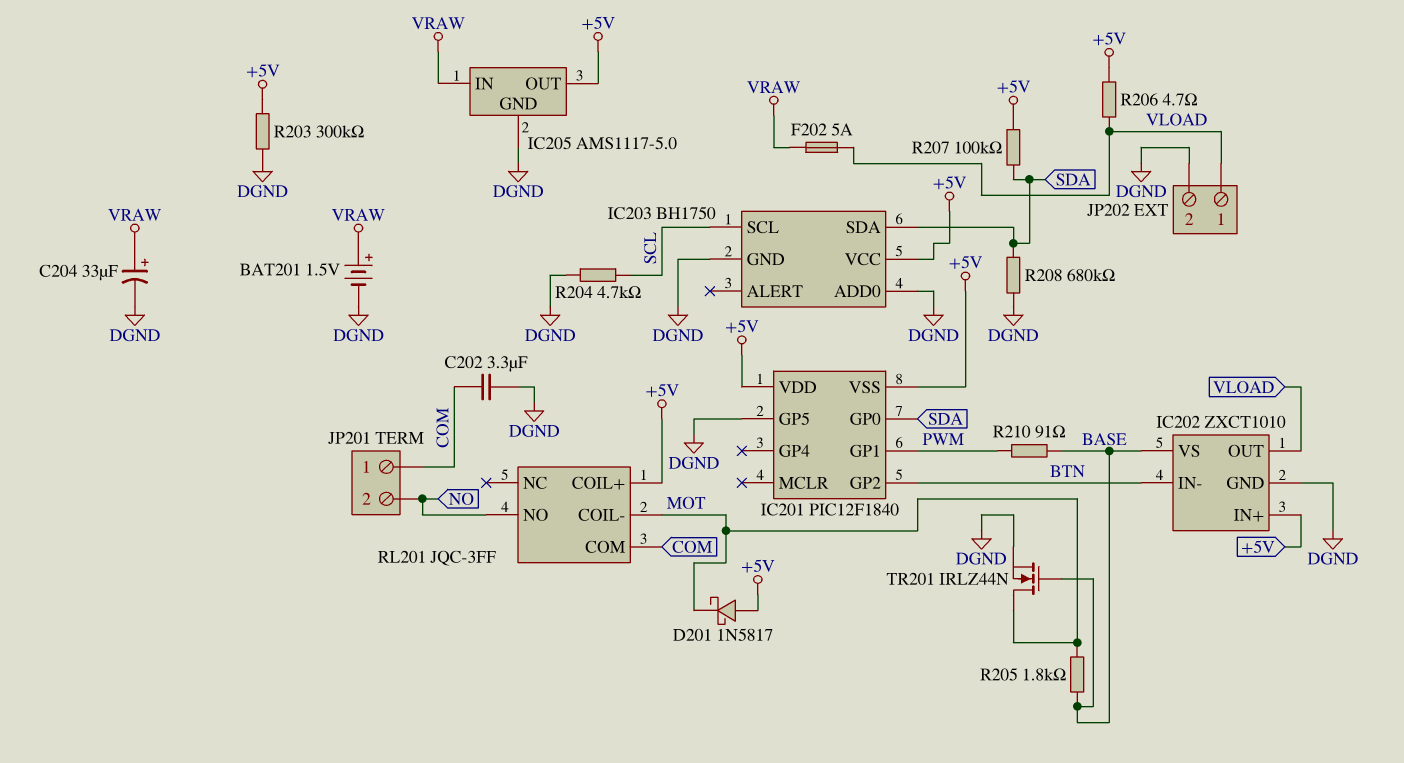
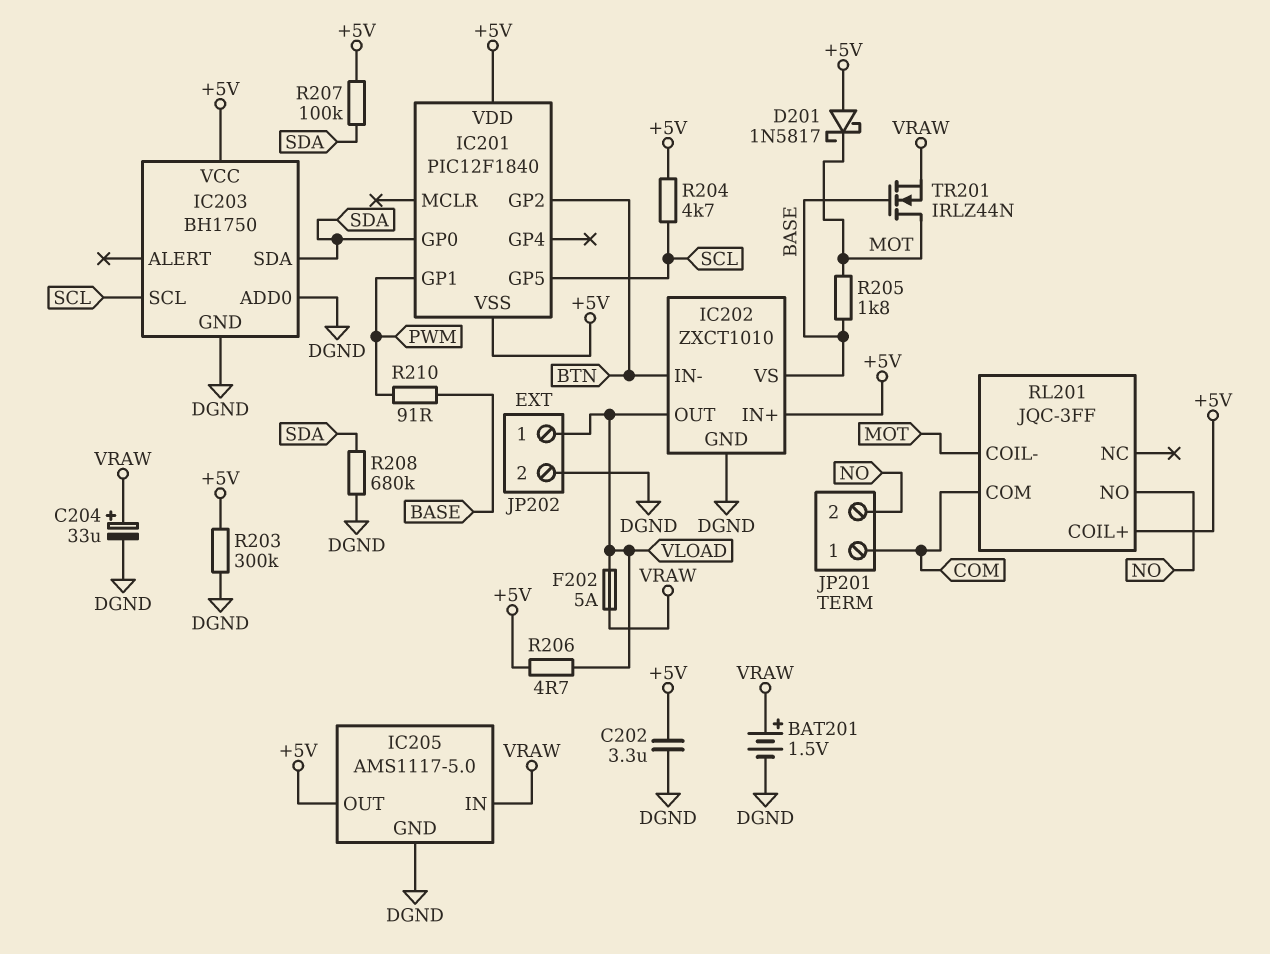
C202: 3.3uF (COM, DGND) -> 3.3uF (+5V, DGND)
IC201 pin GP5: DGND -> SCL
R204: 4.7k (DGND, SCL) -> 4.7k (+5V, SCL)
TR201: NMOS IRLZ44N (G BASE, D MOT, S DGND) -> NMOS IRLZ44N (G BASE, D MOT, S VRAW)

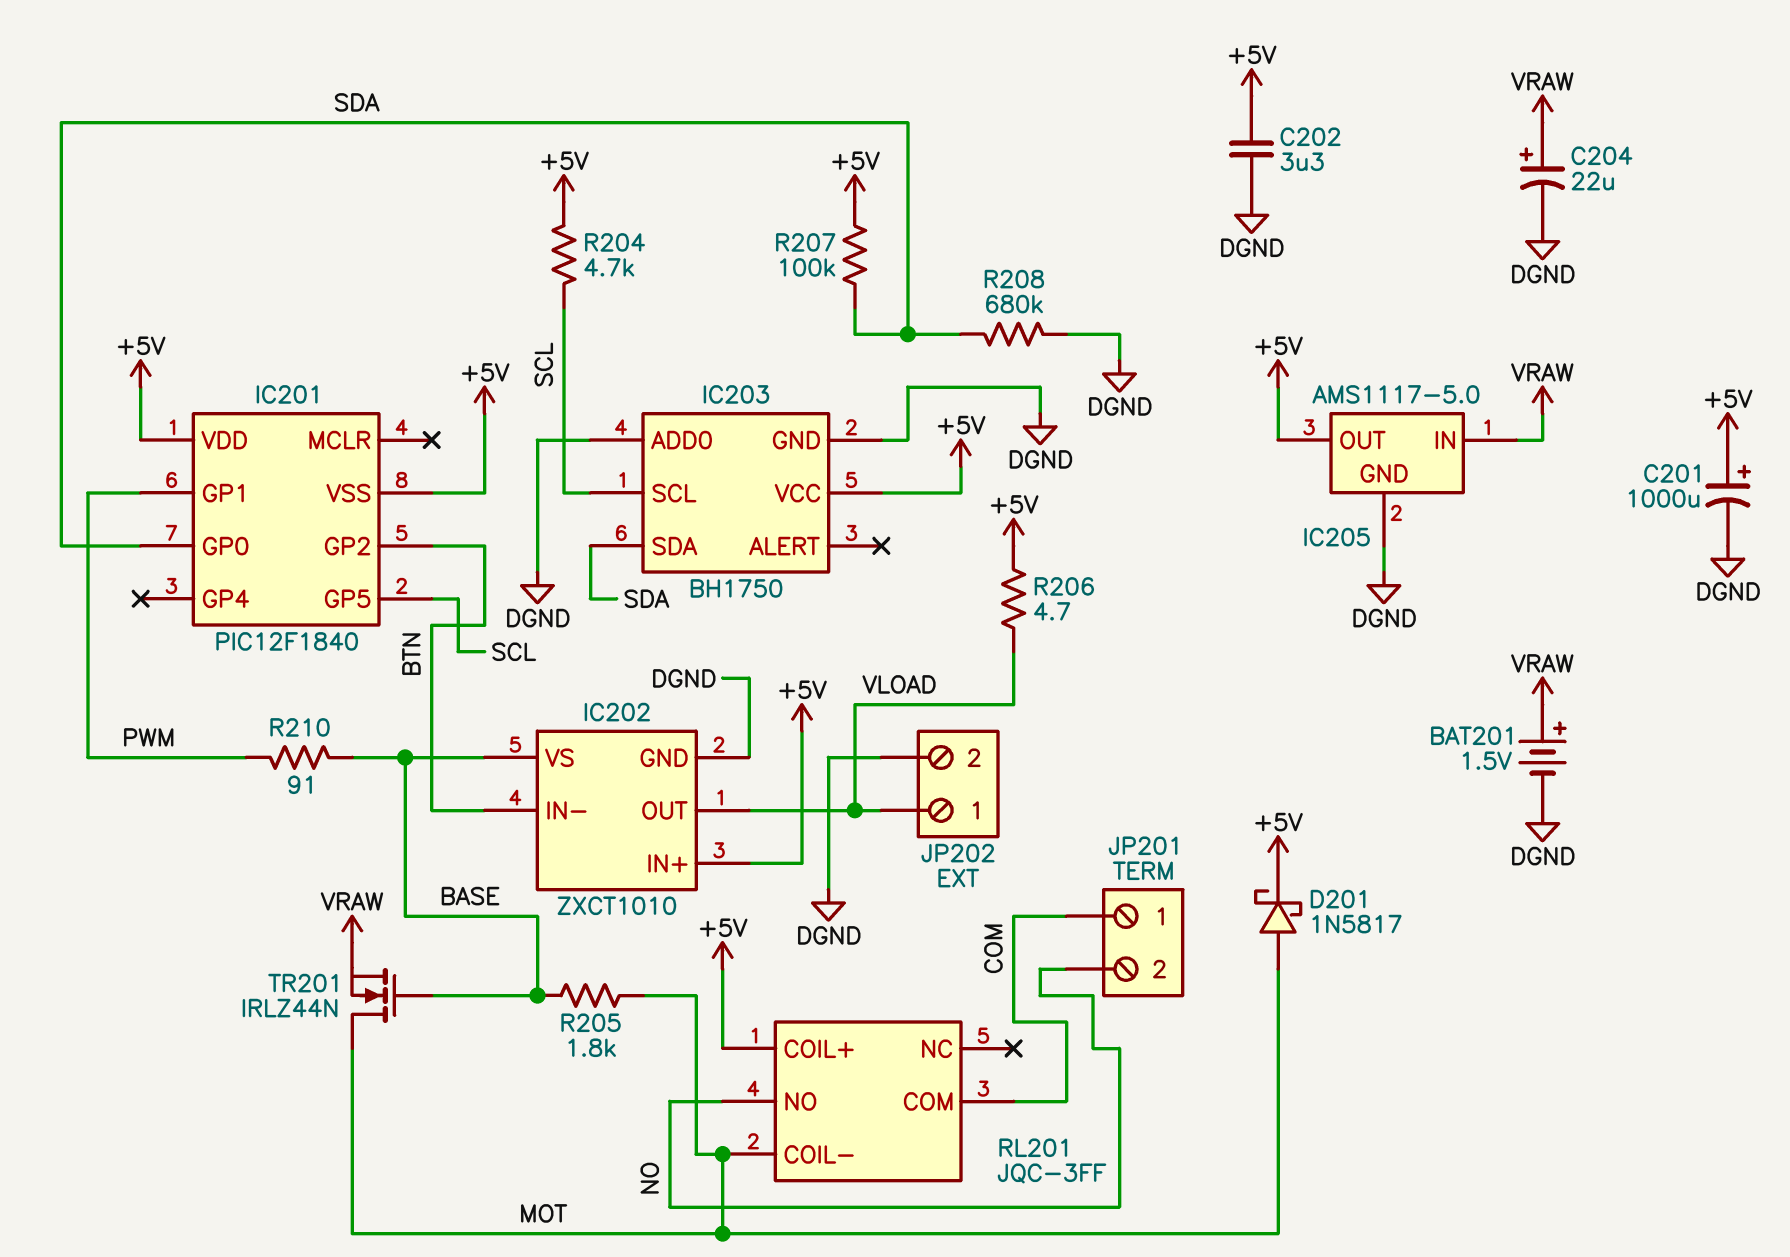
C201: none -> 1000uF (plus +5V, minus DGND)
C204: 33uF (plus VRAW, minus DGND) -> 22uF (plus VRAW, minus DGND)
D201: schottky 1N5817 (A +5V, K MOT) -> schottky 1N5817 (A MOT, K +5V)
F202: 5A (VLOAD, VRAW) -> none
R203: 300k (+5V, DGND) -> none

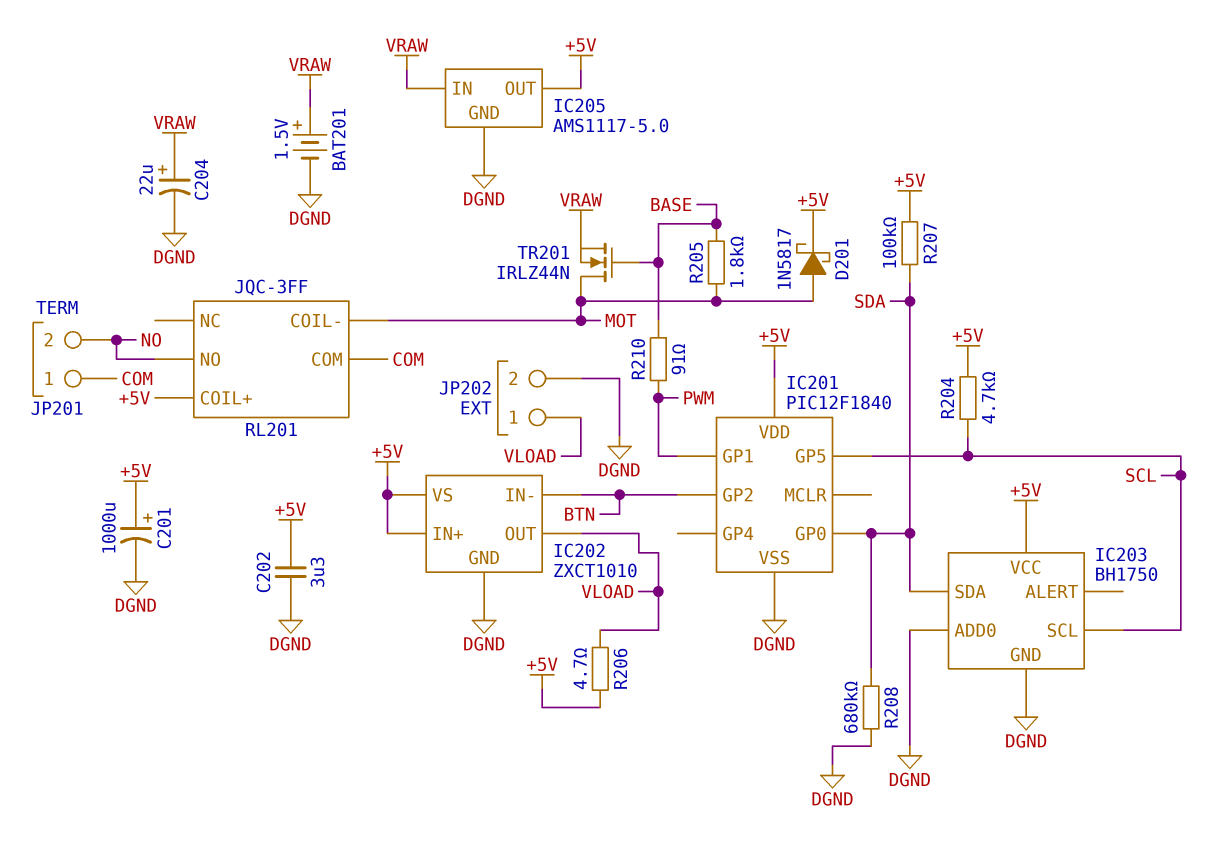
IC201 pin VSS: +5V -> DGND
IC202 pin VS: BASE -> +5V

